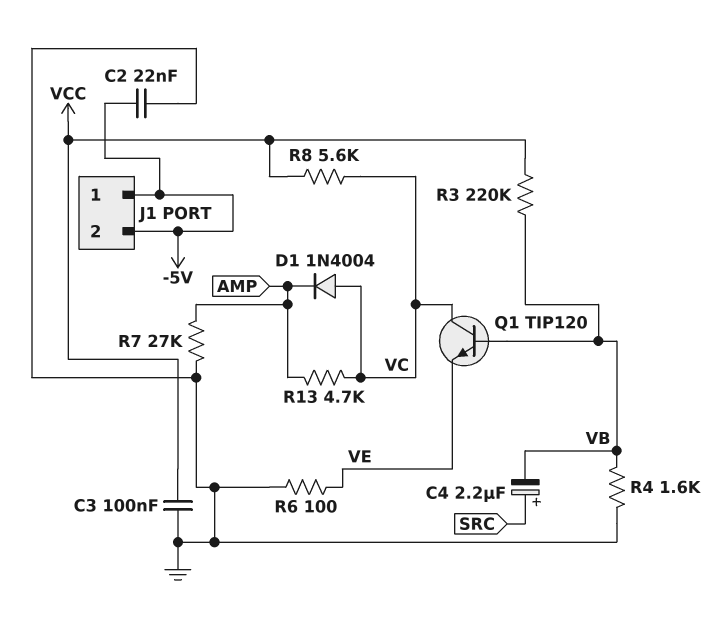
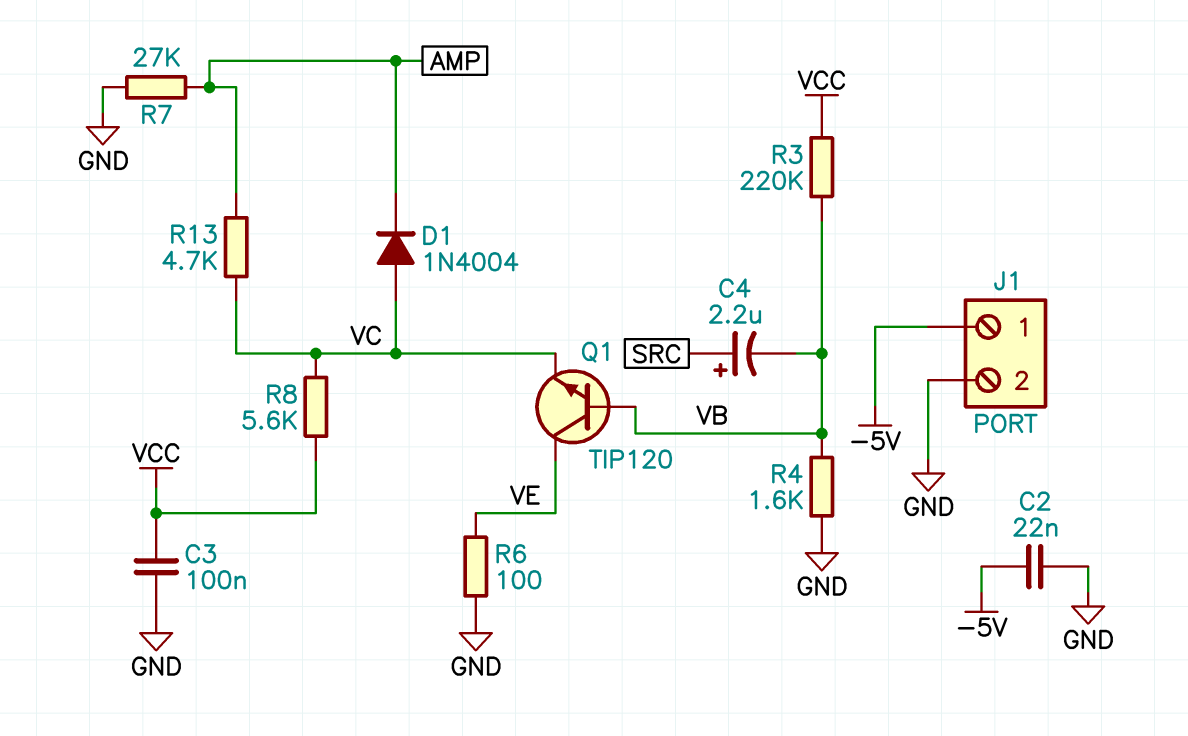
J1 pin 2: -5V -> GND
Q1: NPN TIP120 (B VB, C VC, E VE) -> NPN TIP120 (B VB, C VE, E VC)

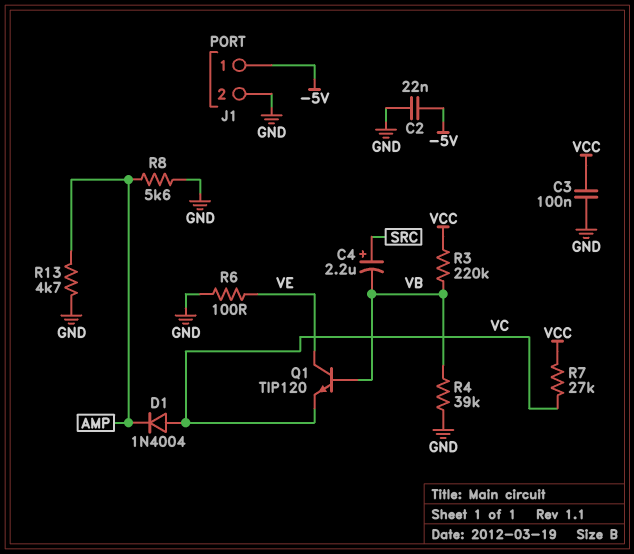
R4: 1.6k (GND, VB) -> 39k (GND, VB)
R7: 27k (AMP, GND) -> 27k (VC, VCC)
R8: 5.6k (VC, VCC) -> 5.6k (AMP, GND)
R13: 4.7k (AMP, VC) -> 4.7k (AMP, GND)

